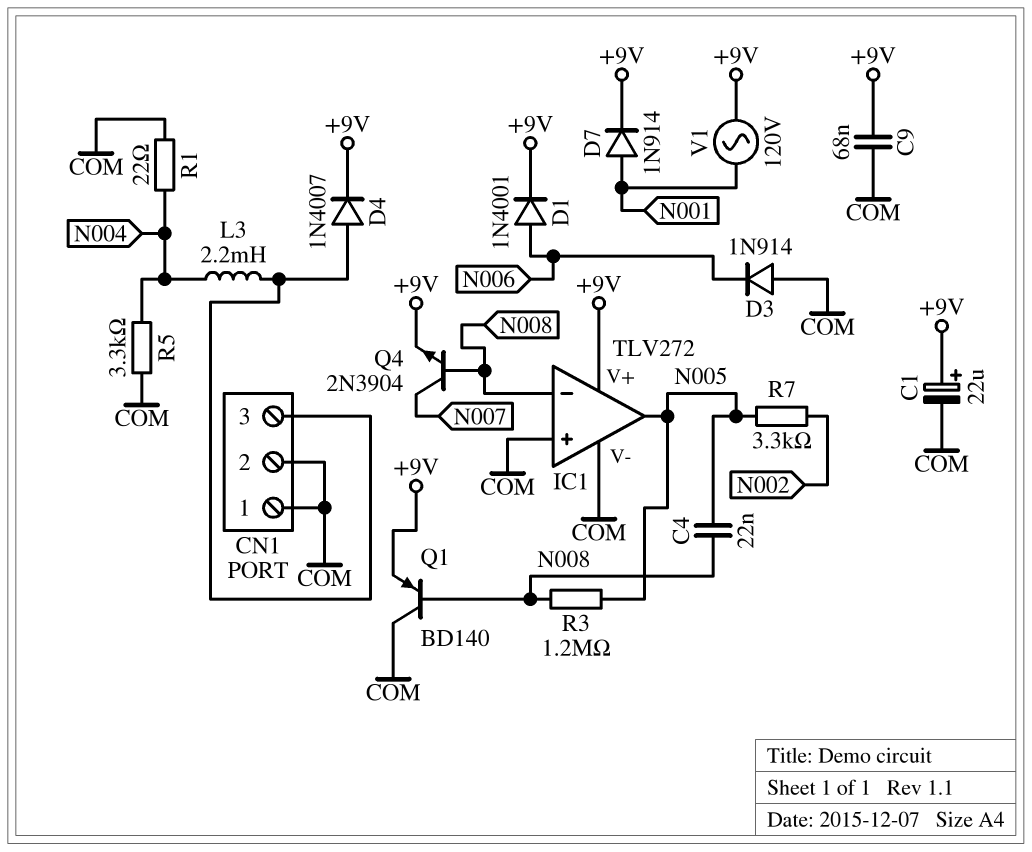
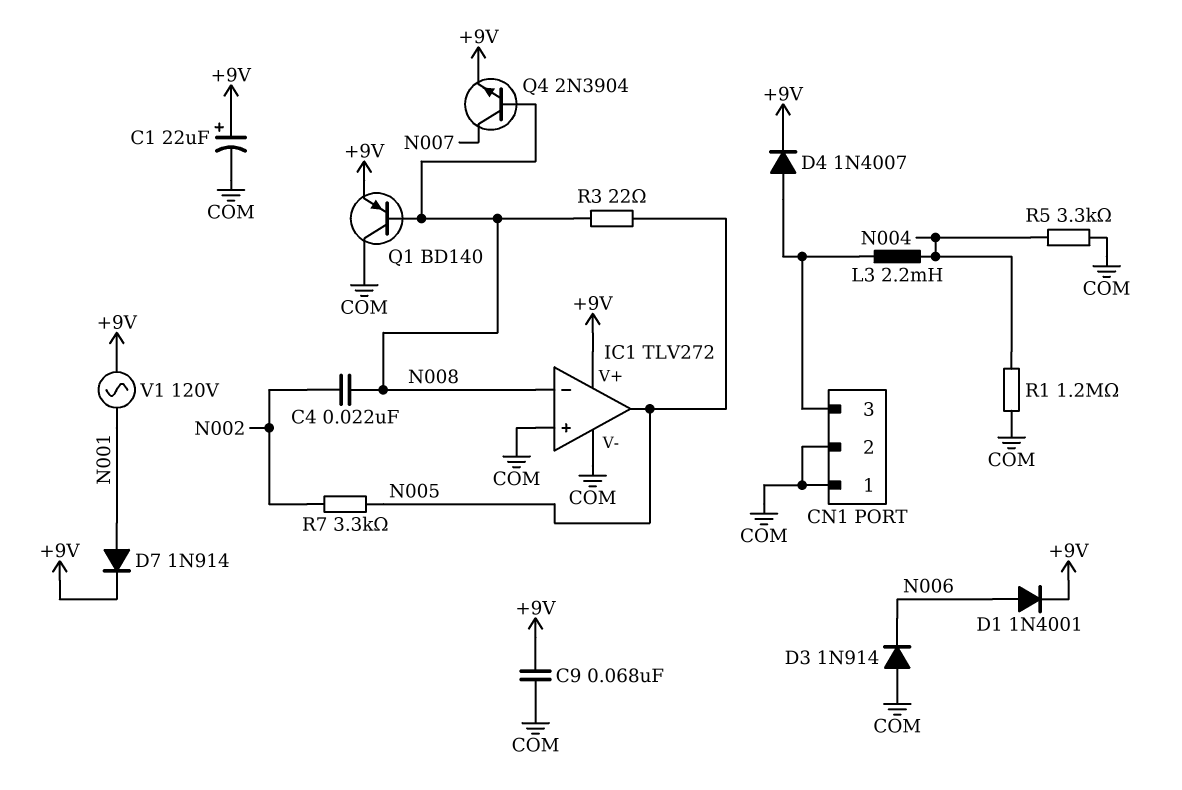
C4: 22nF (N005, N008) -> 22nF (N002, N008)
R1: 22 (COM, N004) -> 1.2M (COM, N004)
R3: 1.2M (N005, N008) -> 22 (N005, N008)

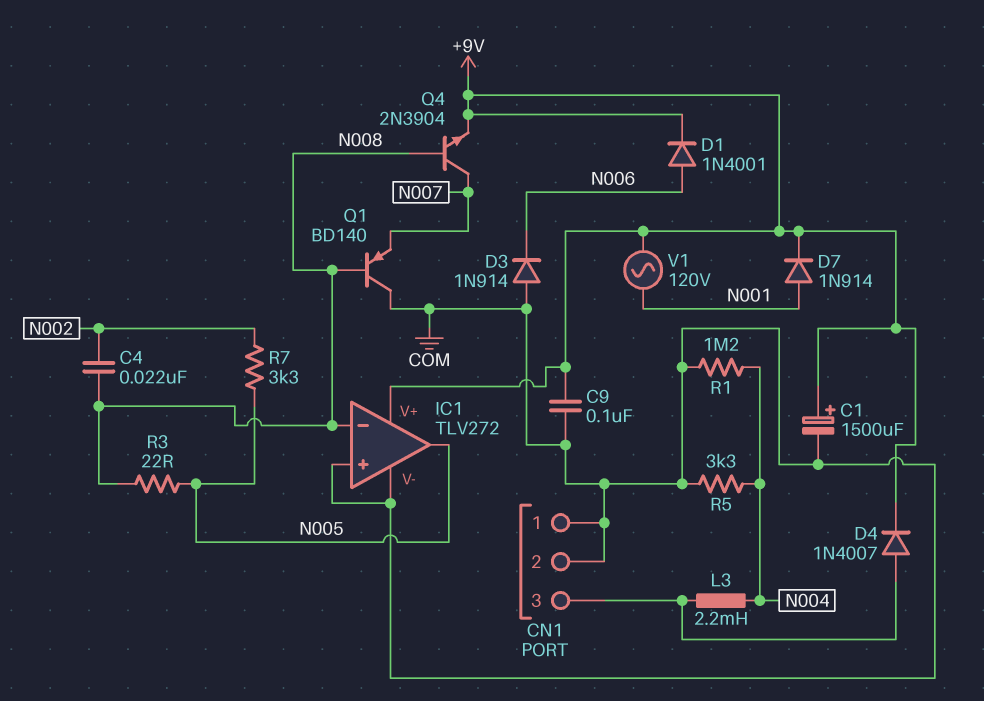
C1: 22uF (plus +9V, minus COM) -> 1500uF (plus +9V, minus COM)
C9: 68nF (+9V, COM) -> 100nF (+9V, COM)
Q1: PNP BD140 (B N008, C COM, E +9V) -> PNP BD140 (B N008, C COM, E N007)

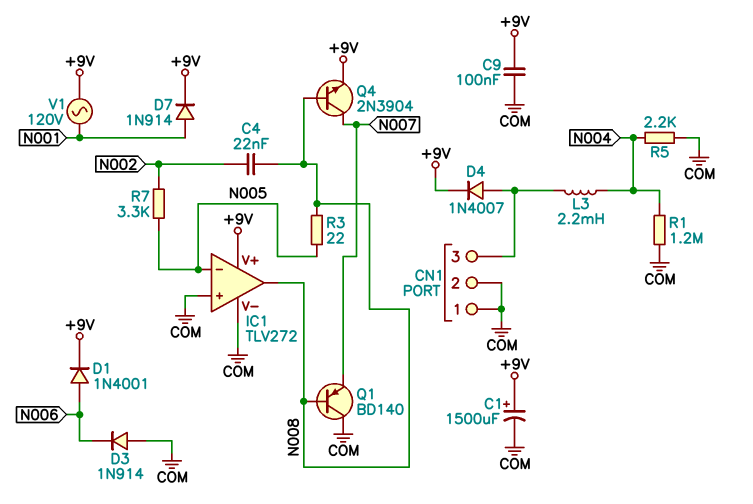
IC1 pin in-: N008 -> N005
IC1 pin out: N005 -> N008
R5: 3.3k (COM, N004) -> 2.2k (COM, N004)

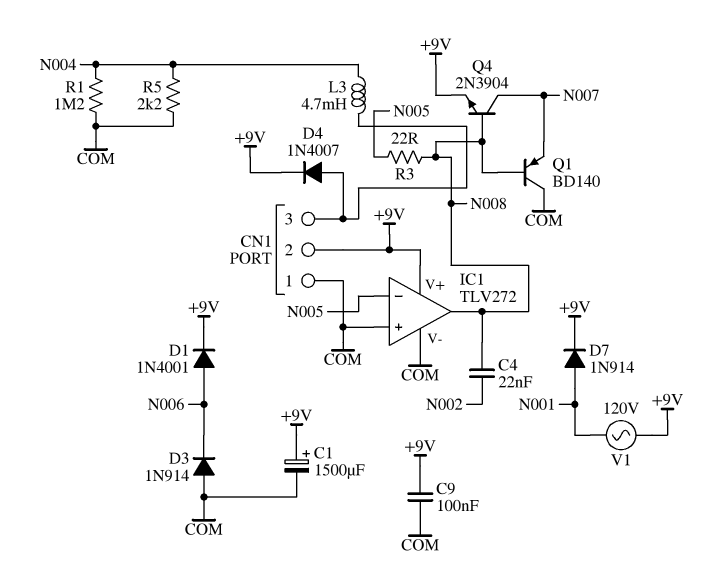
CN1 pin 2: COM -> +9V
L3: 2.2mH (CN1/3, N004) -> 4.7mH (CN1/3, N004)
R7: 3.3k (N002, N005) -> none

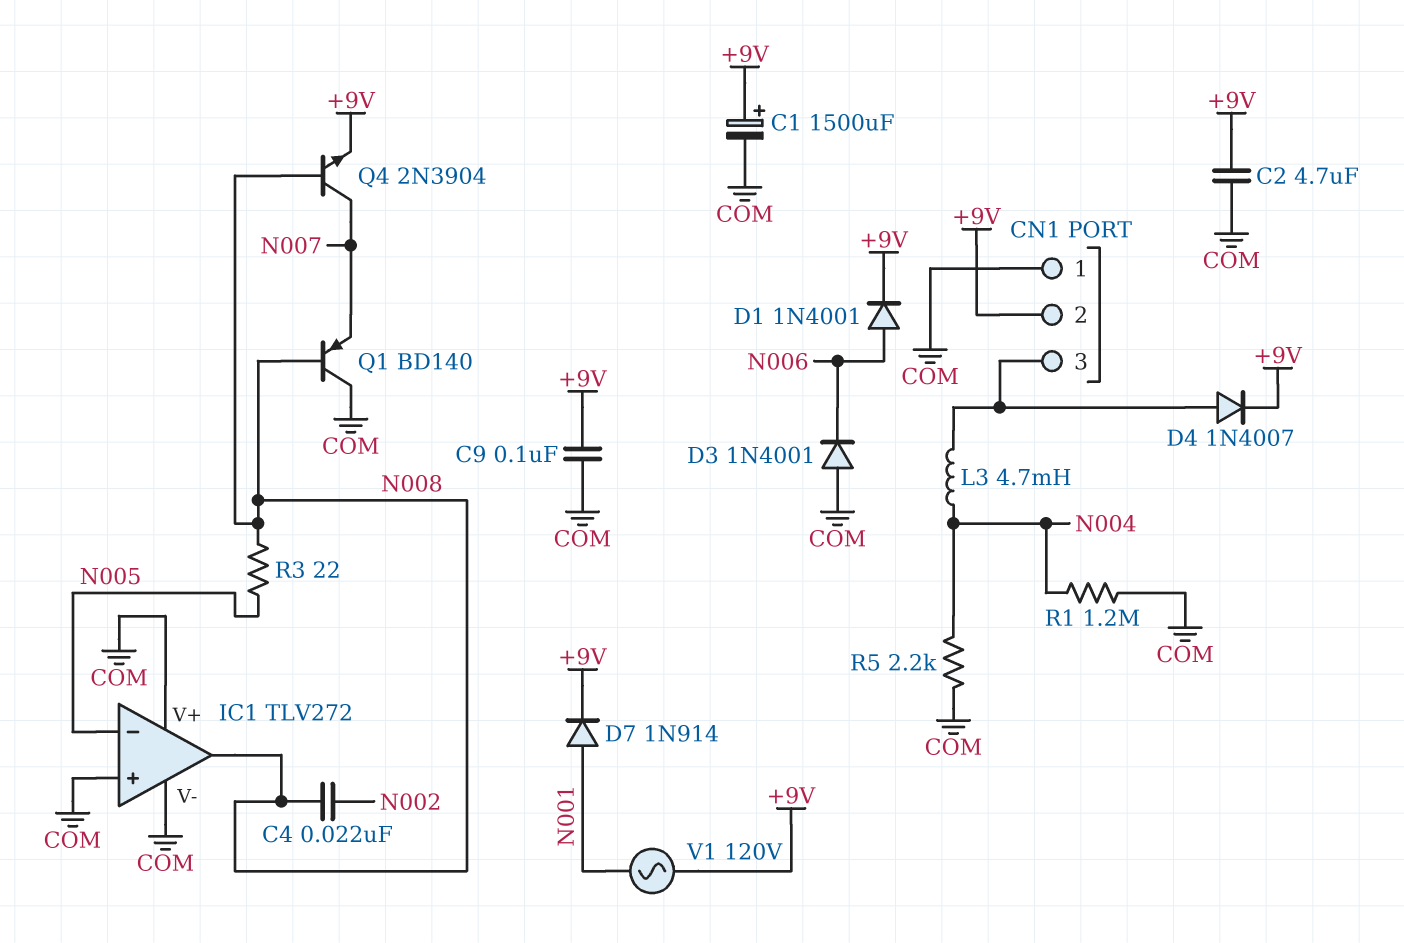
C2: none -> 4.7uF (+9V, COM)
D3: diode 1N914 (A COM, K N006) -> diode 1N4001 (A COM, K N006)
IC1 pin V+: +9V -> COM

